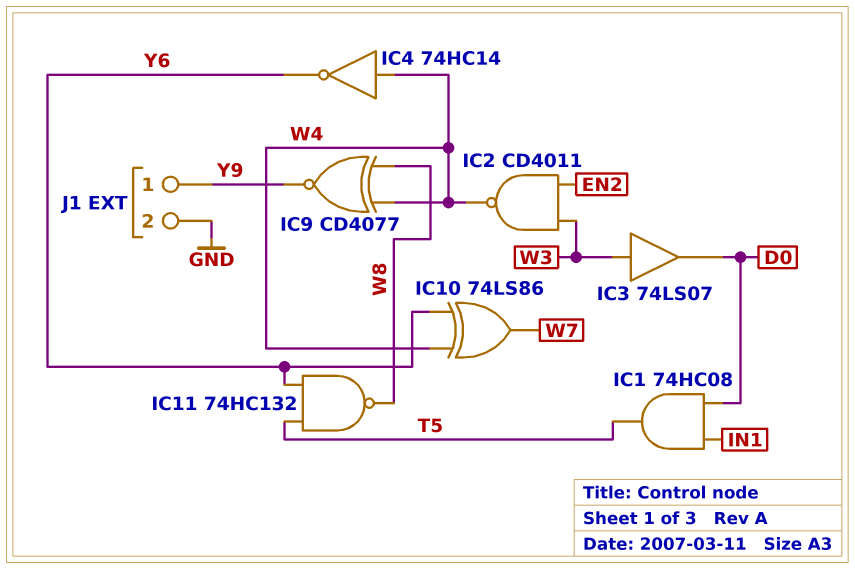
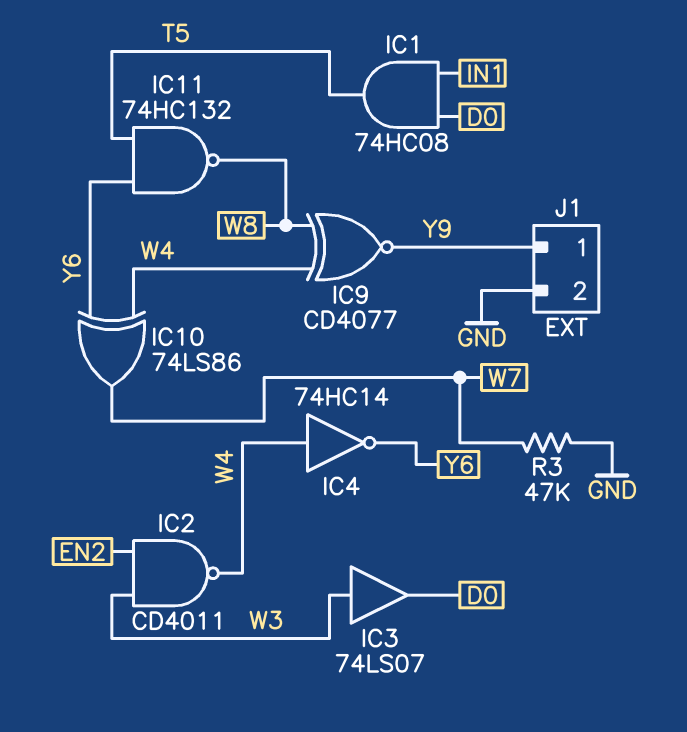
R3: none -> 47k (GND, W7)

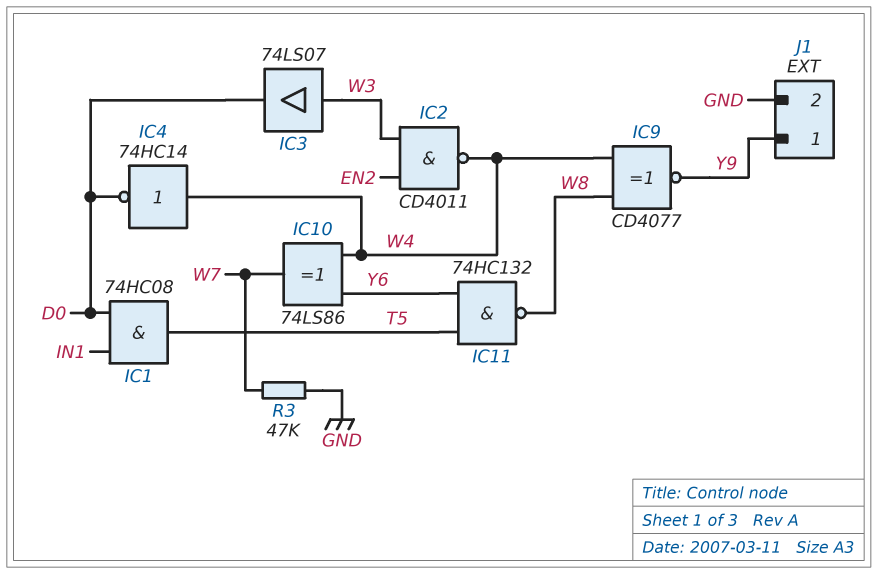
IC4: NOT 74HC14 (in W4, out Y6) -> NOT 74HC14 (in W4, out D0)

